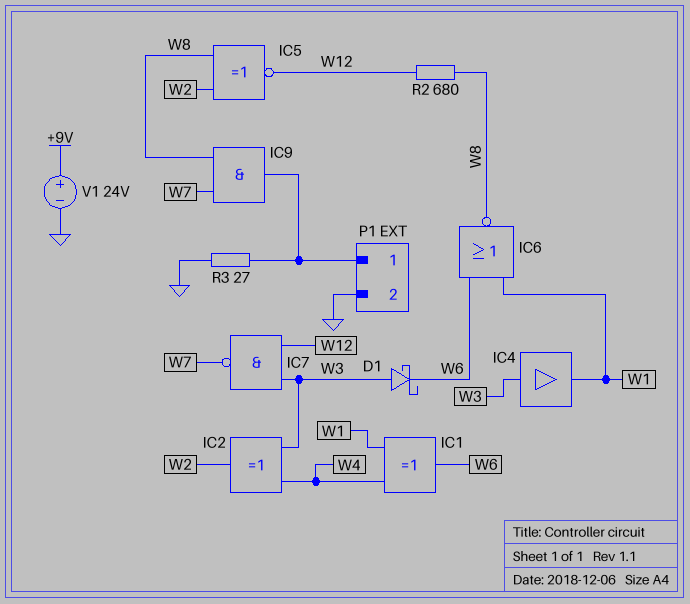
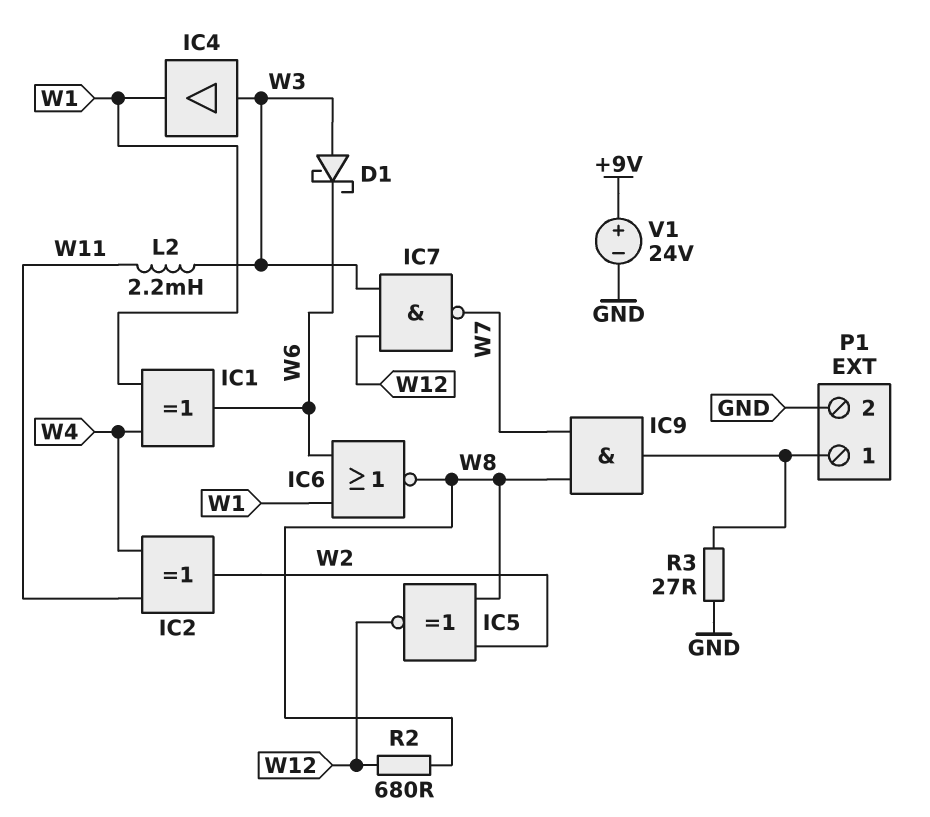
IC2: XOR (in W3, in W4, out W2) -> XOR (in W4, in W11, out W2)
L2: none -> 2.2mH (W3, W11)

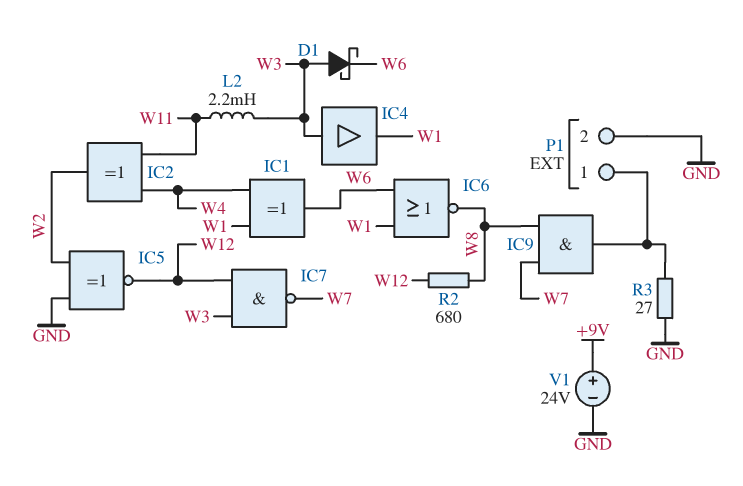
IC5: XNOR (in W2, in W8, out W12) -> XNOR (in GND, in W2, out W12)

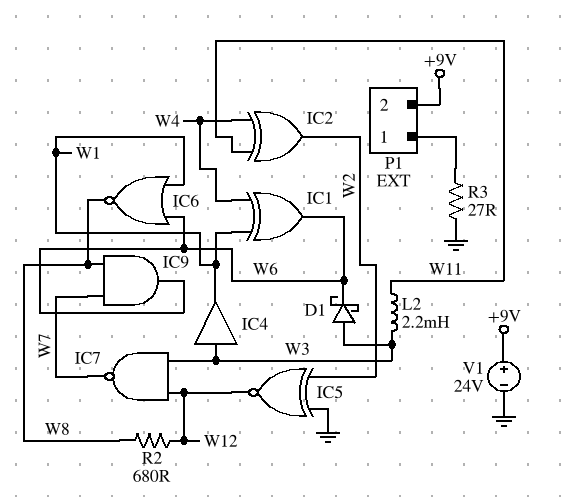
IC9: AND (in W7, in W8, out P1/1) -> AND (in W7, in W8, out W6)
P1 pin 2: GND -> +9V

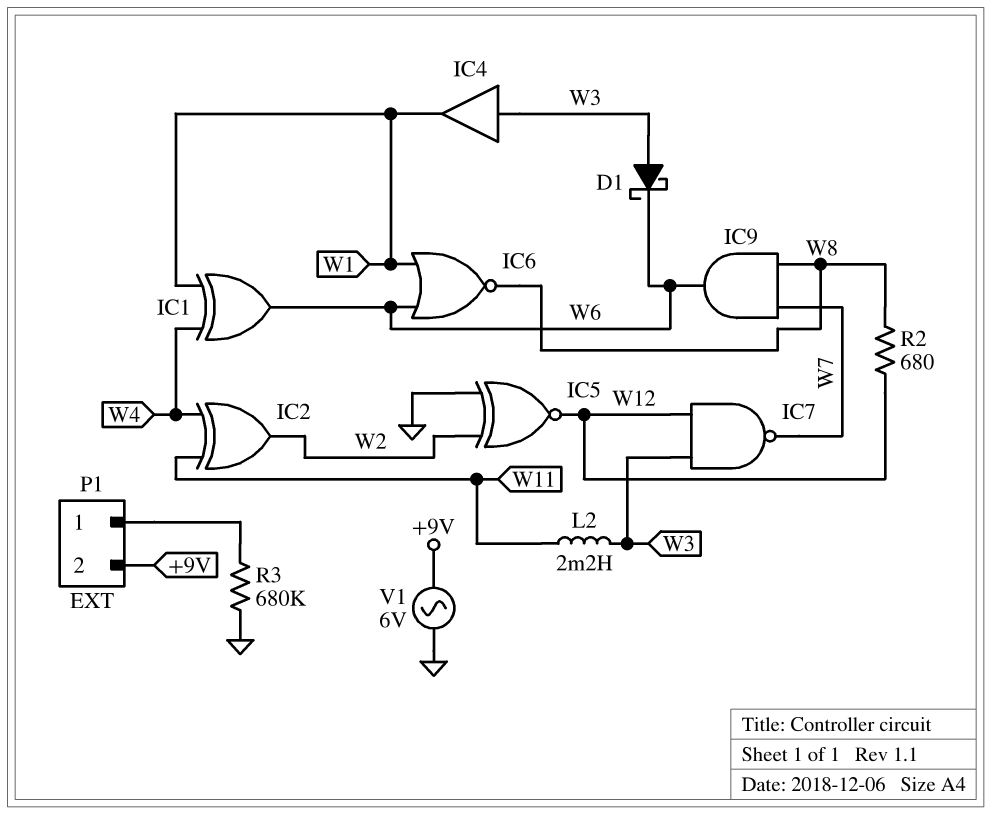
R3: 27 (GND, P1/1) -> 680k (GND, P1/1)
V1: 24V (plus +9V, minus GND) -> AC 6V (+9V, GND)

